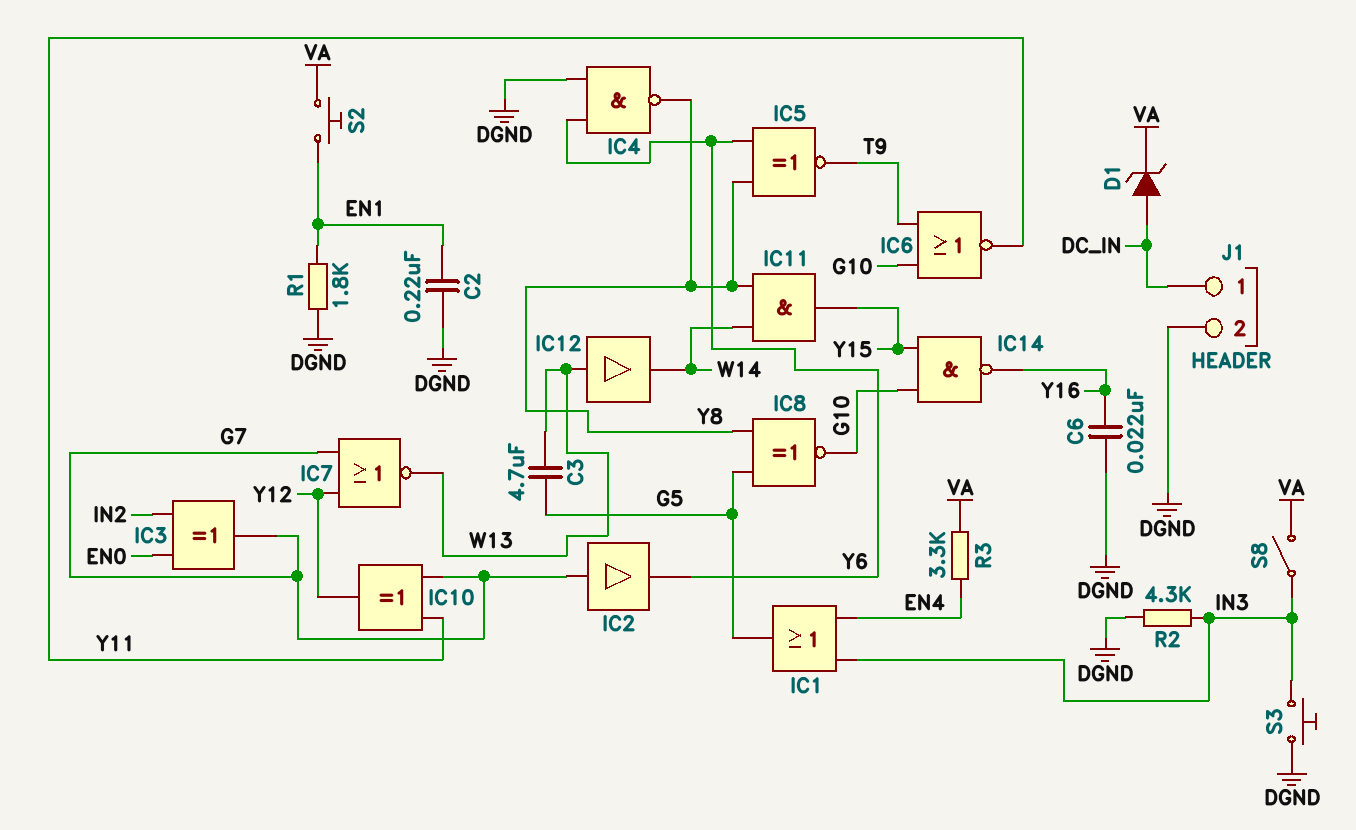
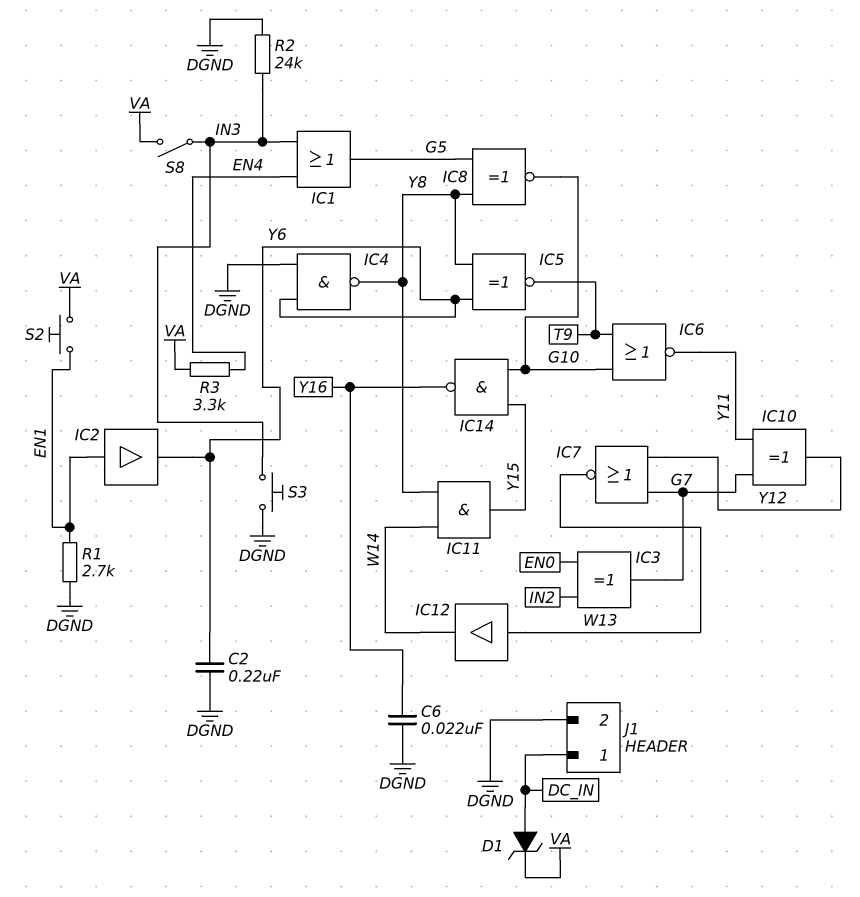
C2: 220nF (DGND, EN1) -> 220nF (DGND, Y6)
C3: 4.7uF (G5, W13) -> none
IC2: buffer (in G7, out Y6) -> buffer (in EN1, out Y6)
R1: 1.8k (DGND, EN1) -> 2.7k (DGND, EN1)
R2: 4.3k (DGND, IN3) -> 24k (DGND, IN3)

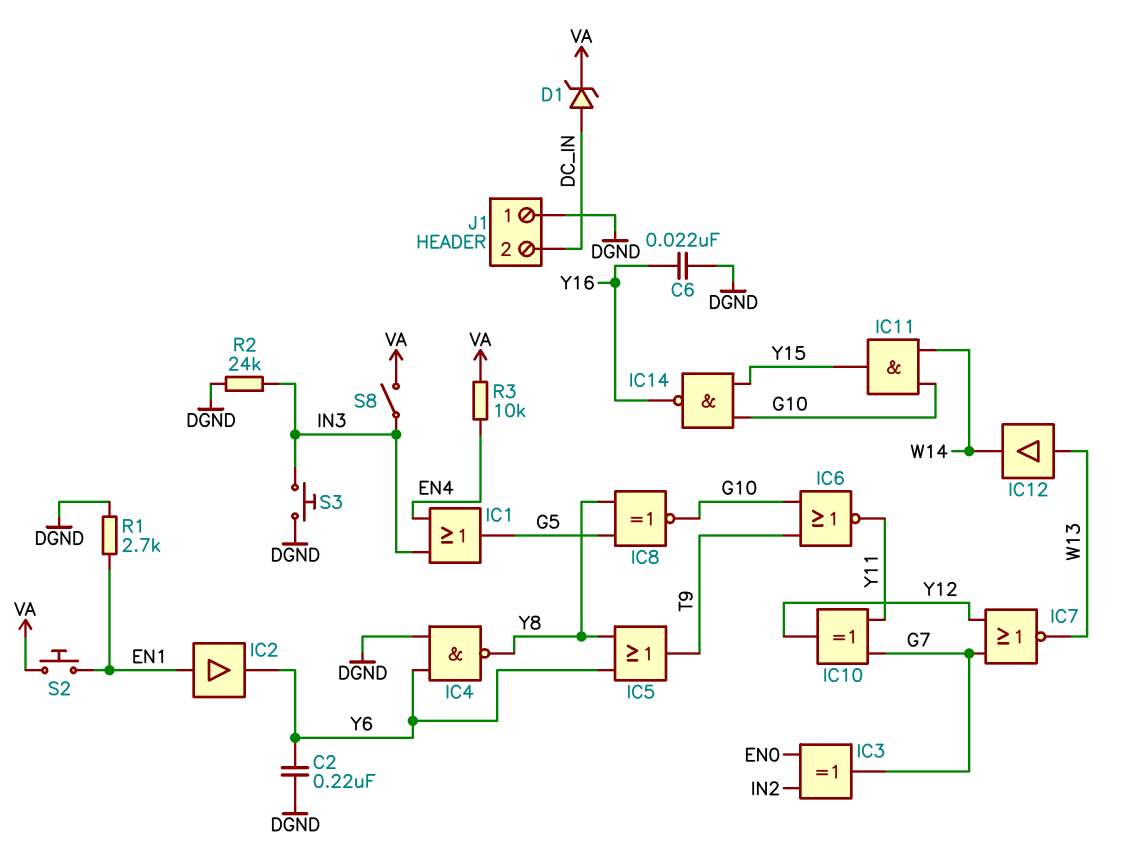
IC5: XNOR (in Y6, in Y8, out T9) -> OR (in Y6, in Y8, out T9)
IC11: AND (in W14, in Y8, out Y15) -> AND (in G10, in W14, out Y15)
J1 pin 1: DC_IN -> DGND
J1 pin 2: DGND -> DC_IN
R3: 3.3k (EN4, VA) -> 10k (EN4, VA)

